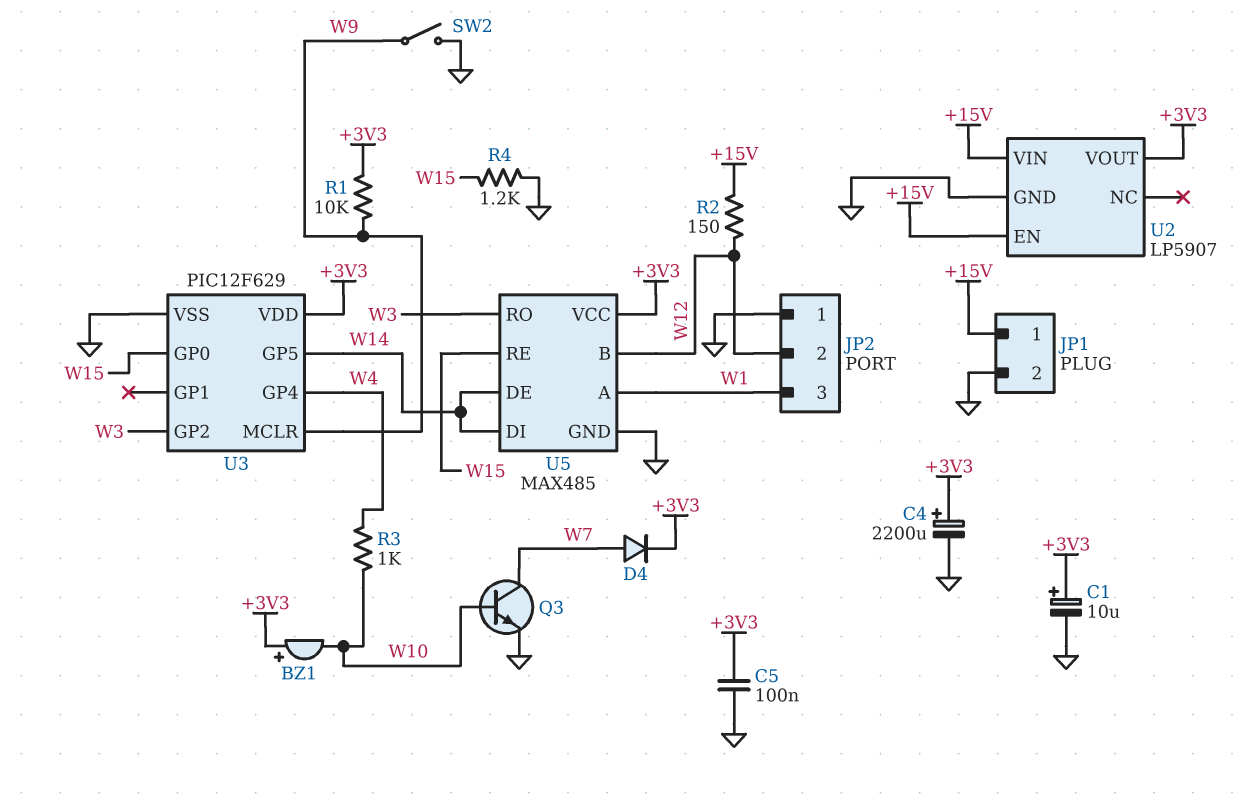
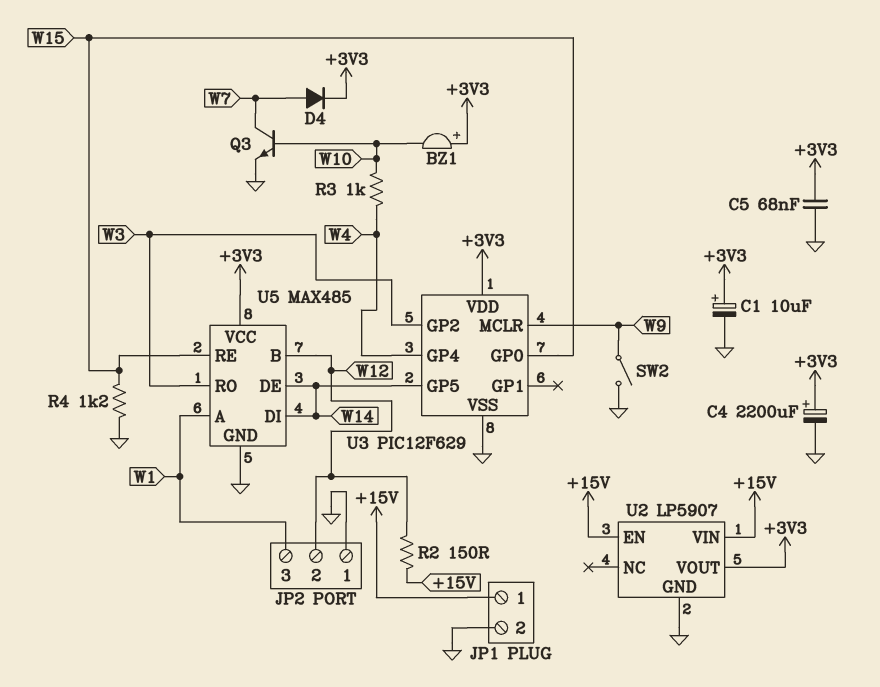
C5: 100nF (+3V3, GND) -> 68nF (+3V3, GND)
R1: 10k (+3V3, W9) -> none

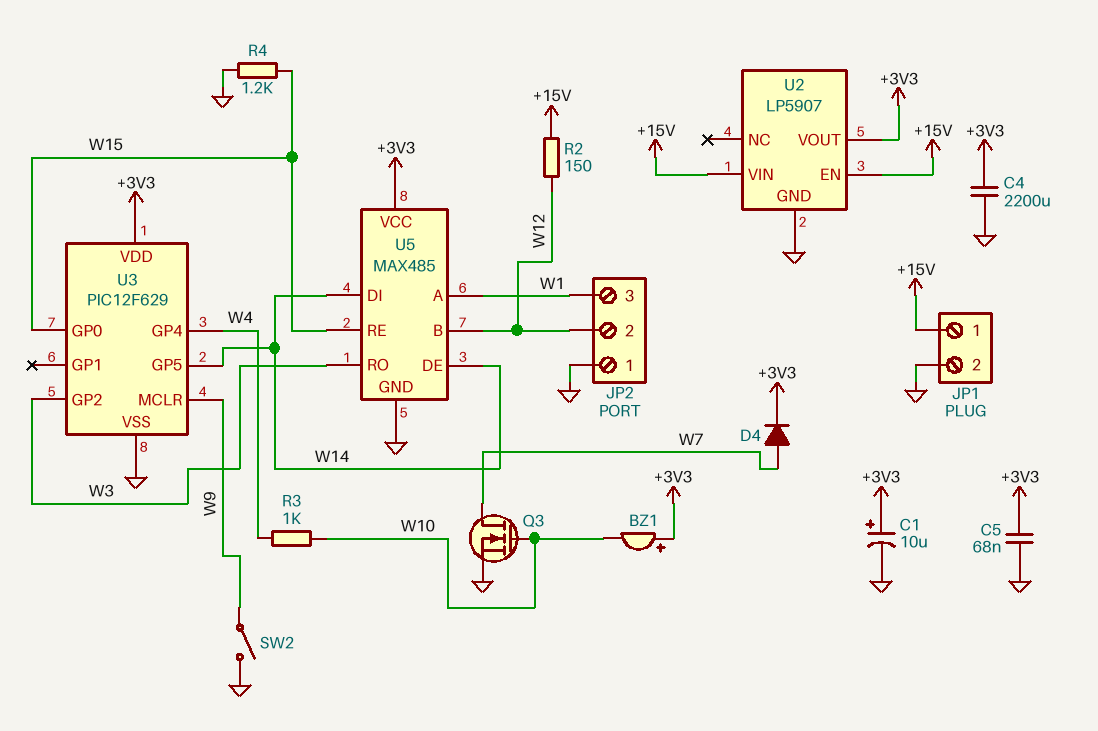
C4: 2200uF (plus +3V3, minus GND) -> 2200uF (+3V3, GND)
Q3: NPN (B W10, C W7, E GND) -> NMOS (G W10, D W7, S GND)

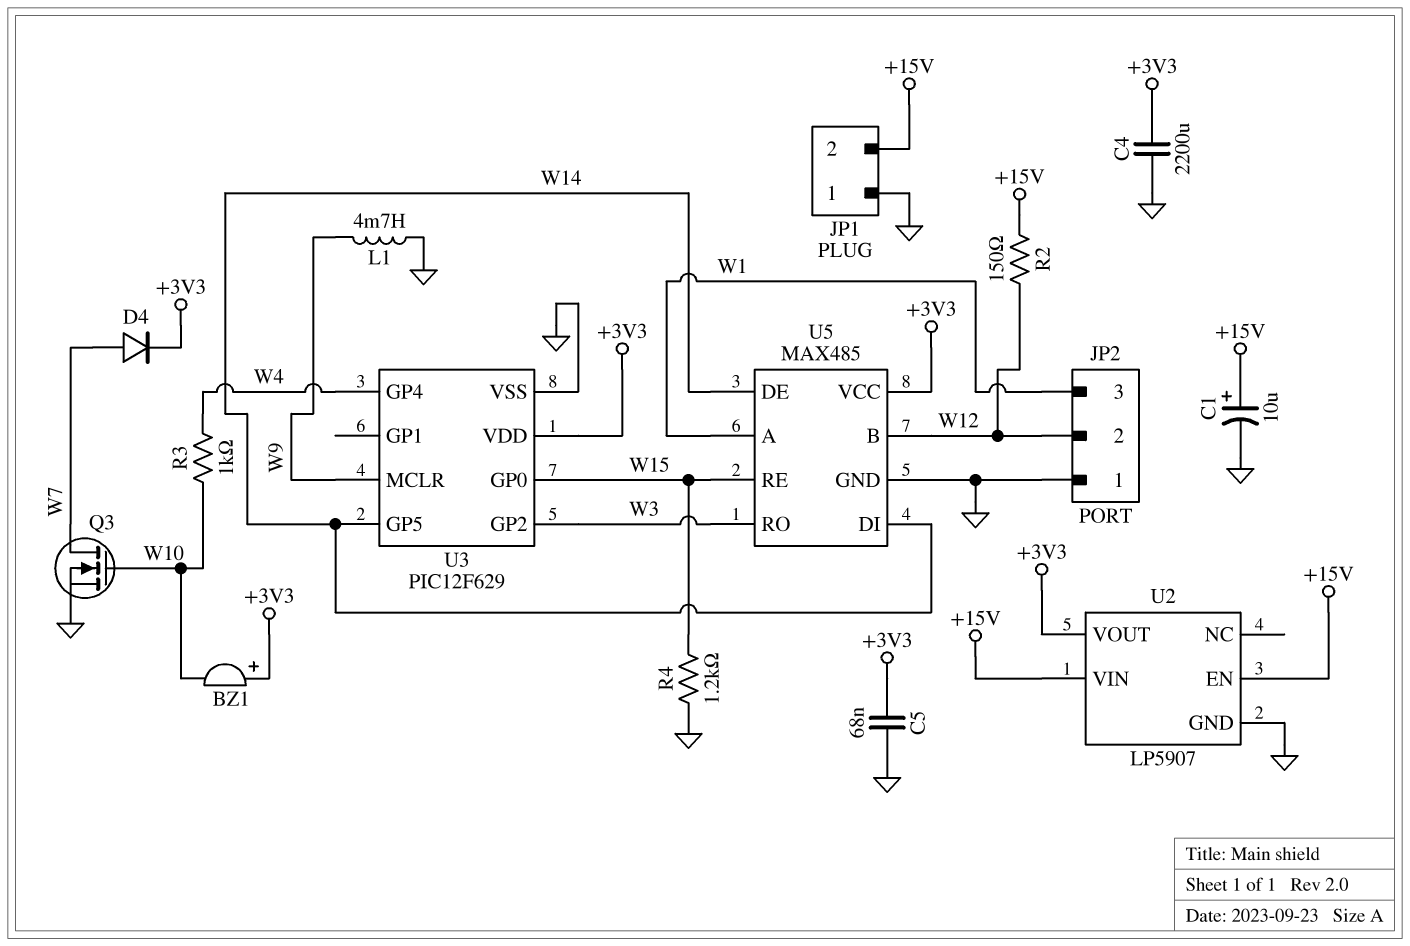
C1: 10uF (plus +3V3, minus GND) -> 10uF (plus +15V, minus GND)
JP1 pin 1: +15V -> GND
JP1 pin 2: GND -> +15V
L1: none -> 4.7mH (GND, W9)
SW2: switch (GND, W9) -> none

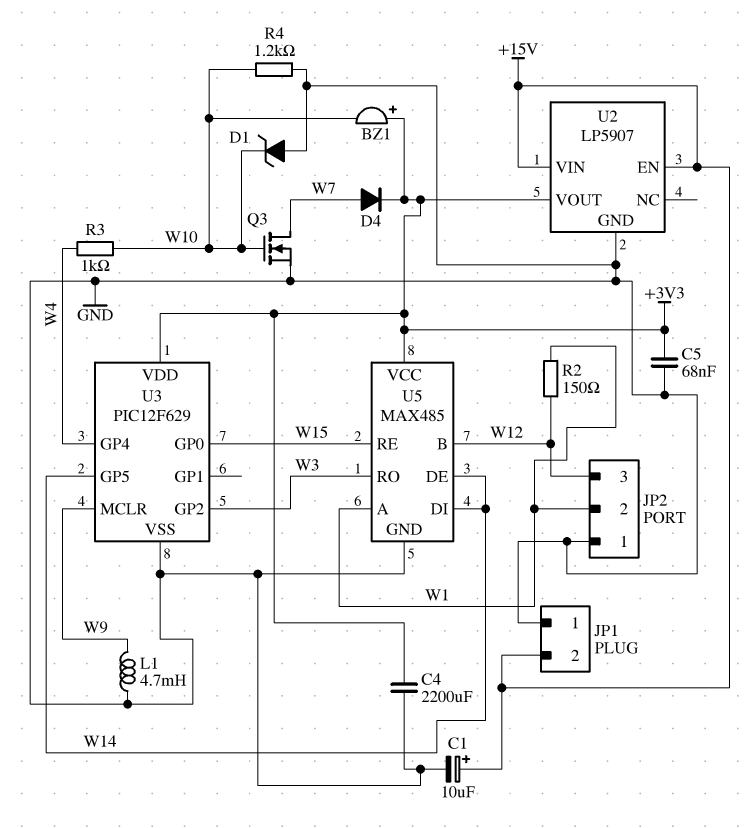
D1: none -> zener (A GND, K W10)
JP2 pin 2: W12 -> W1
JP2 pin 3: W1 -> W12
R2: 150 (+15V, W12) -> 150 (W1, W12)
R4: 1.2k (GND, W15) -> 1.2k (GND, W10)

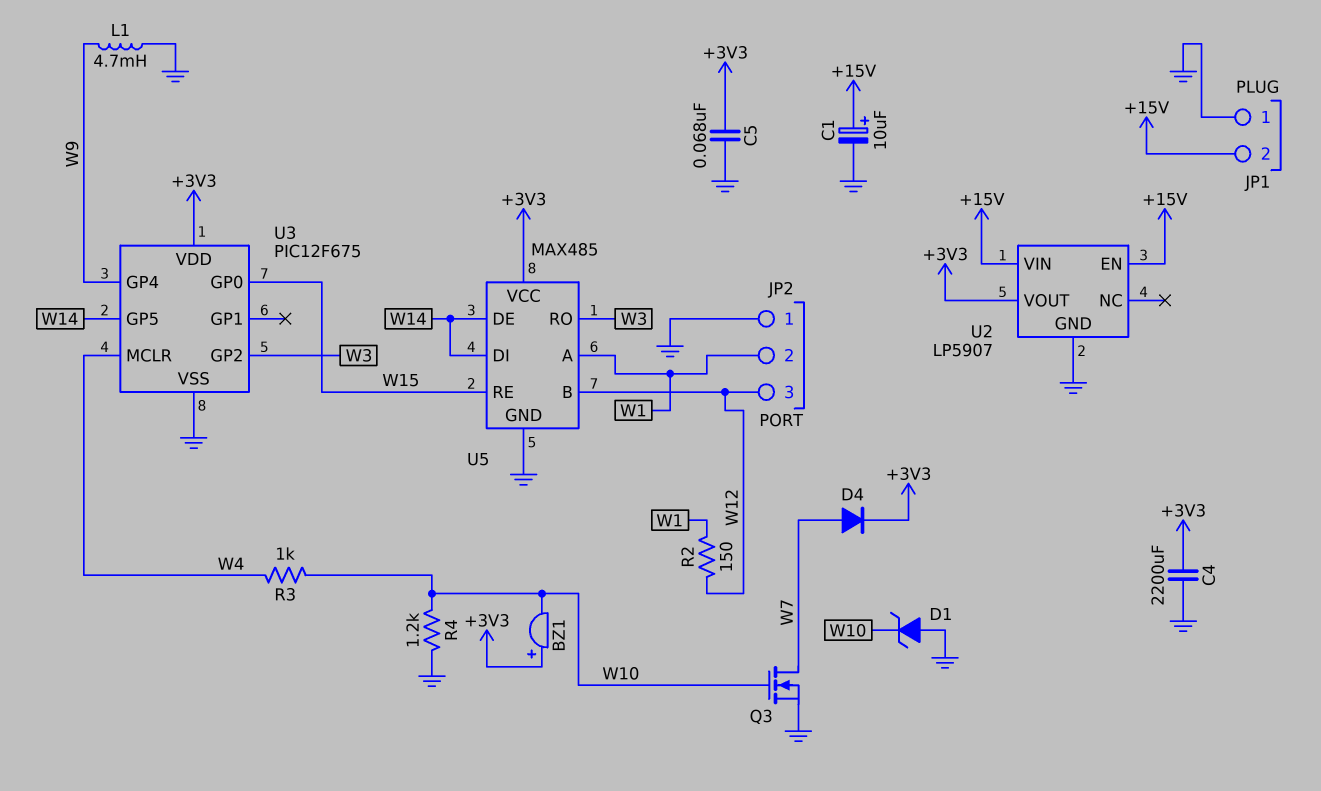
U3: PIC12F629 -> PIC12F675
U3 pin GP4: W4 -> W9
U3 pin MCLR: W9 -> W4

